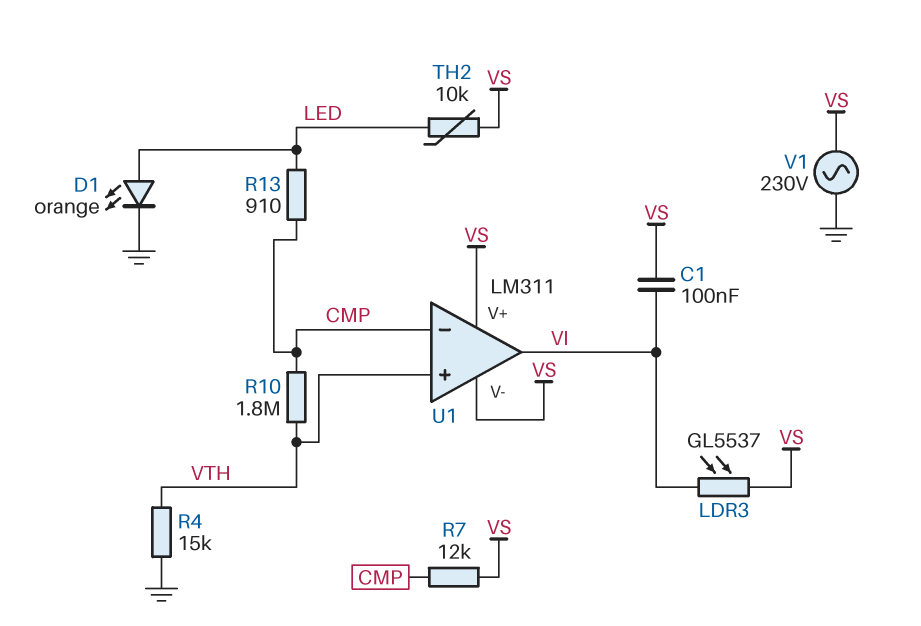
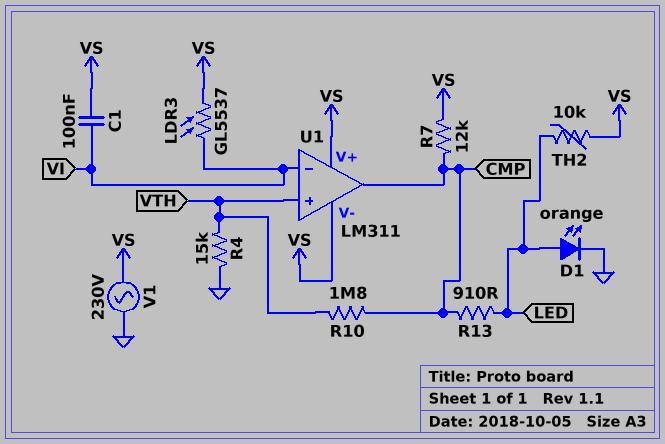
U1 pin in-: CMP -> VI
U1 pin out: VI -> CMP

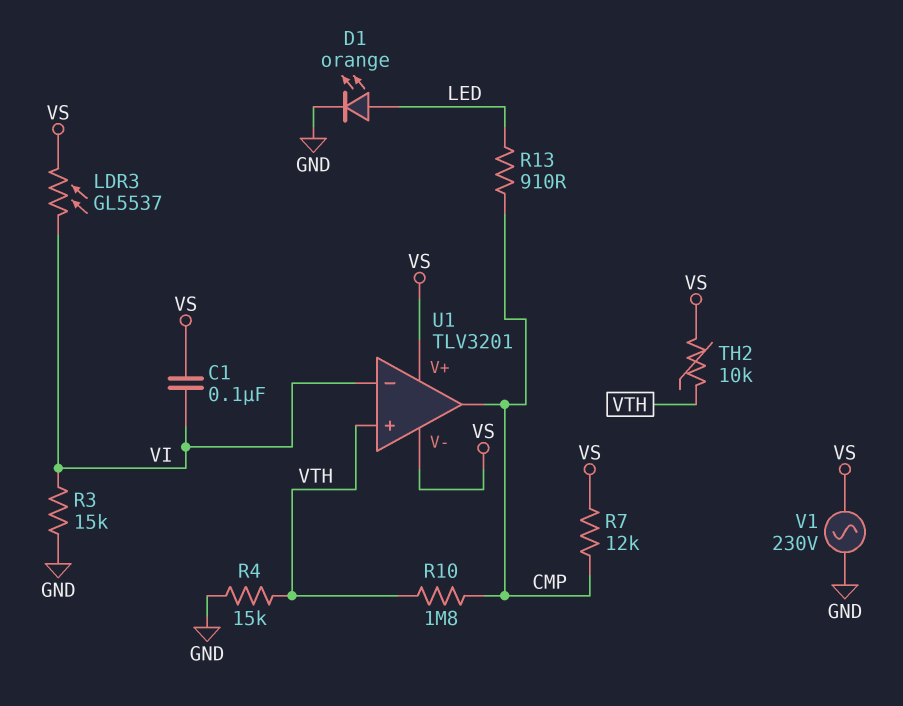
R3: none -> 15k (GND, VI)
TH2: 10k (LED, VS) -> 10k (VS, VTH)
U1: LM311 -> TLV3201

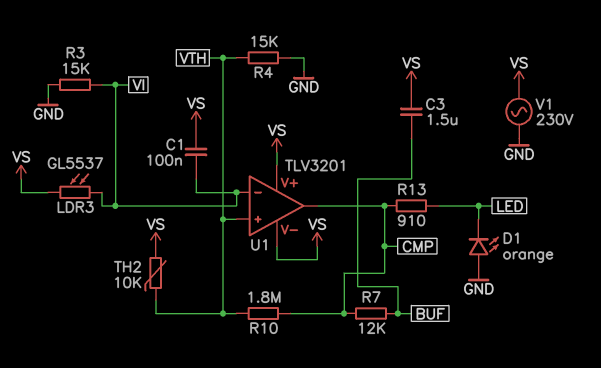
C3: none -> 1.5uF (BUF, VS)
D1: LED orange (A LED, K GND) -> LED orange (A GND, K LED)
R7: 12k (CMP, VS) -> 12k (BUF, CMP)

